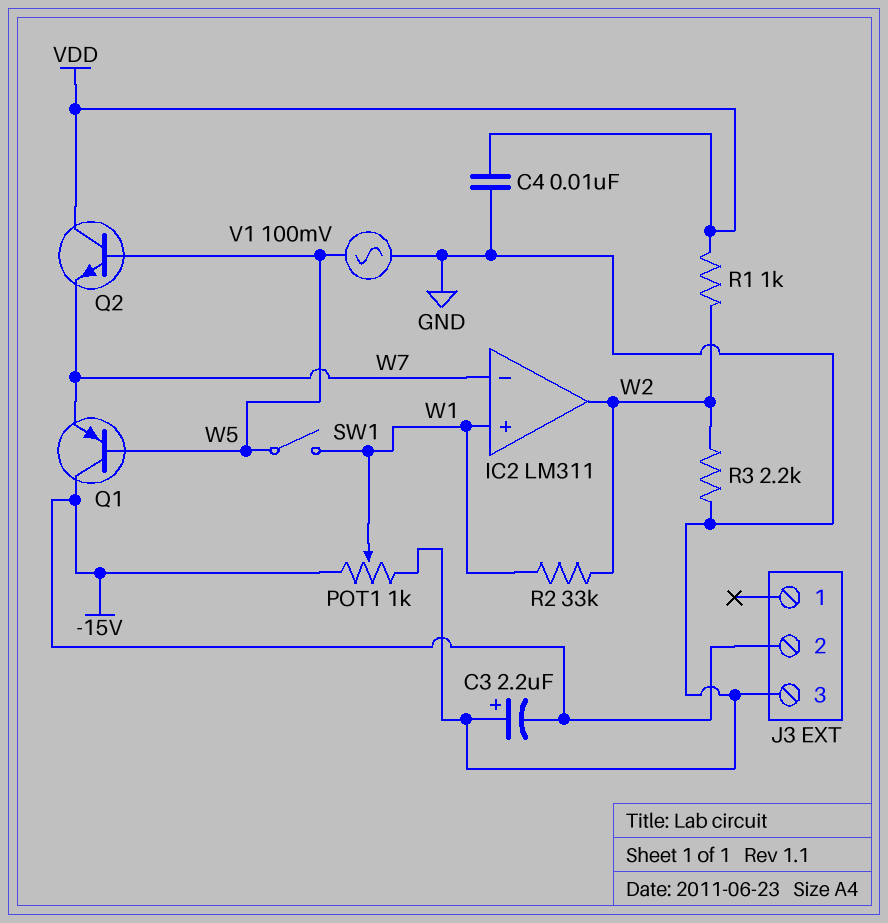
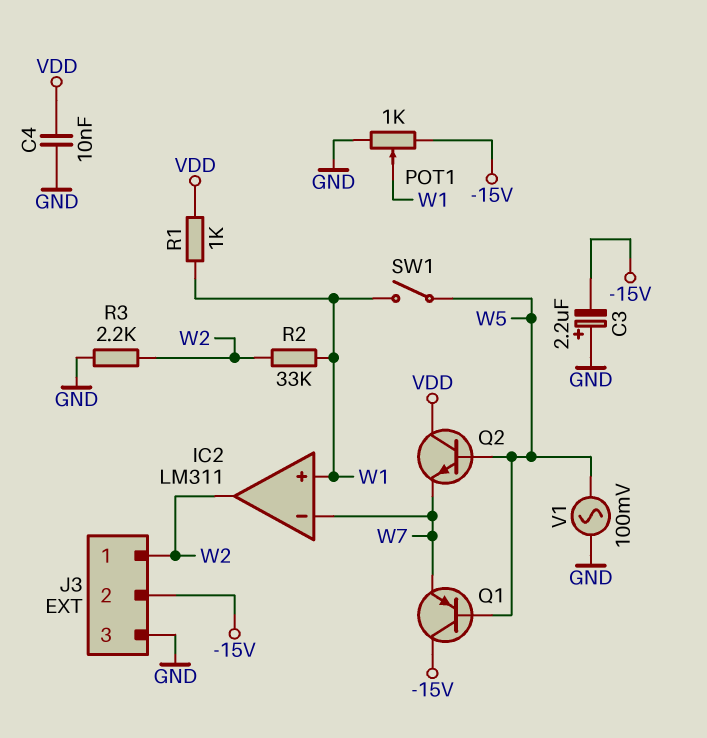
J3 pin 1: none -> W2
R1: 1k (VDD, W2) -> 1k (VDD, W1)

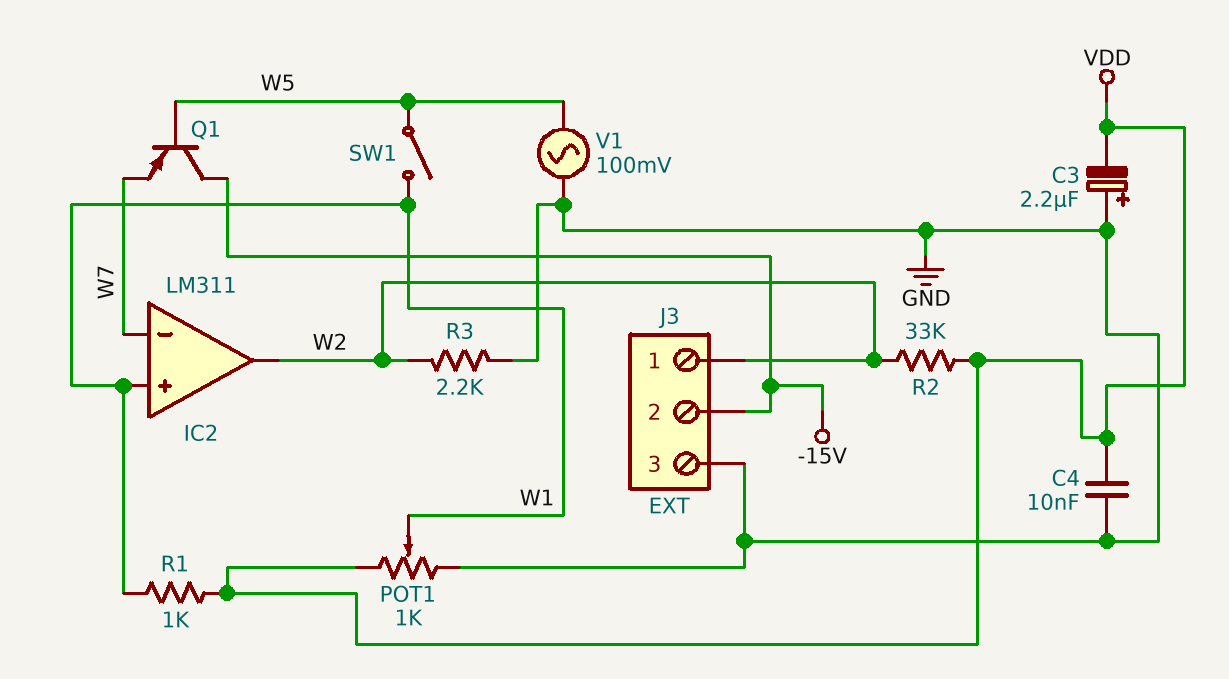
C3: 2.2uF (plus GND, minus -15V) -> 2.2uF (plus GND, minus VDD)
POT1: 1k (-15V, GND, wiper W1) -> 1k (GND, VDD, wiper W1)
Q2: NPN (B W5, C VDD, E W7) -> none
R2: 33k (W1, W2) -> 33k (VDD, W2)

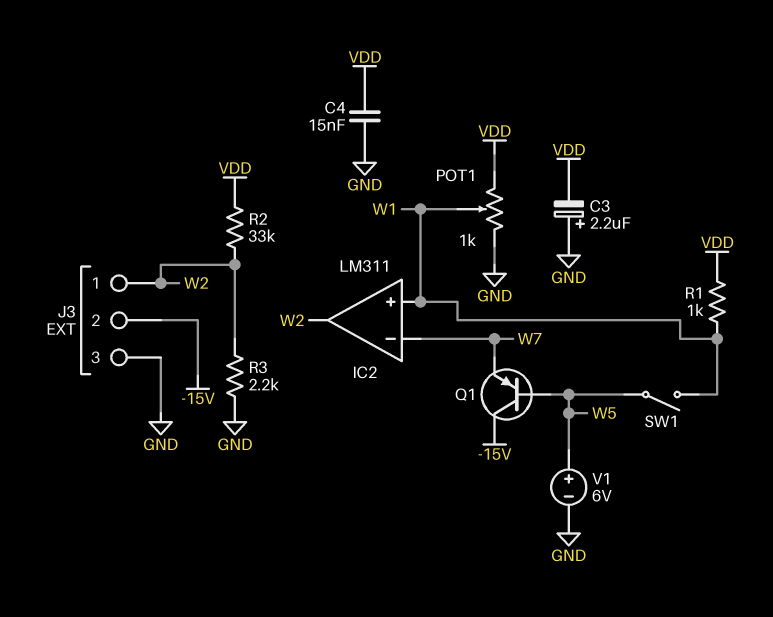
C4: 10nF (GND, VDD) -> 15nF (GND, VDD)
V1: AC 100mV (GND, W5) -> 6V (plus W5, minus GND)

